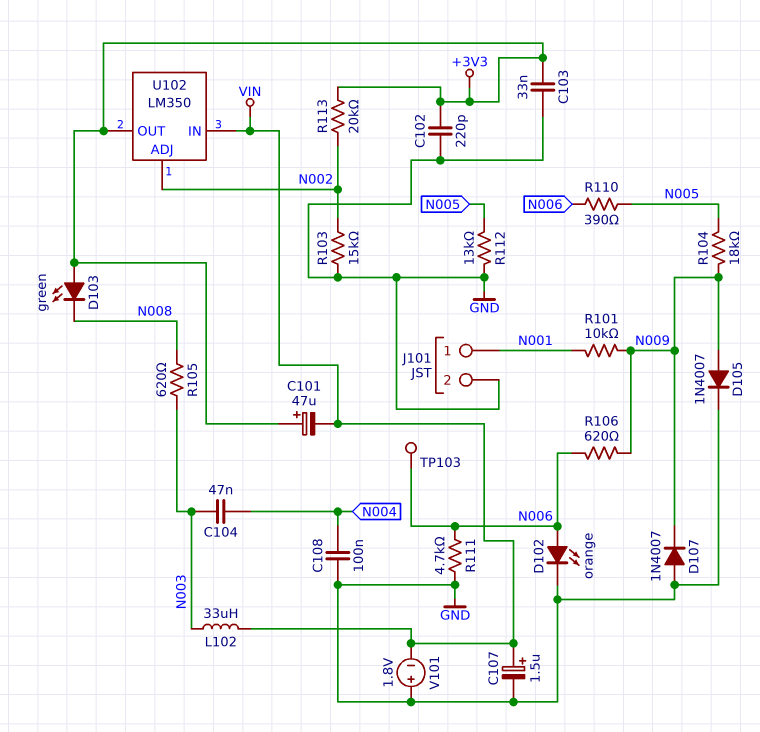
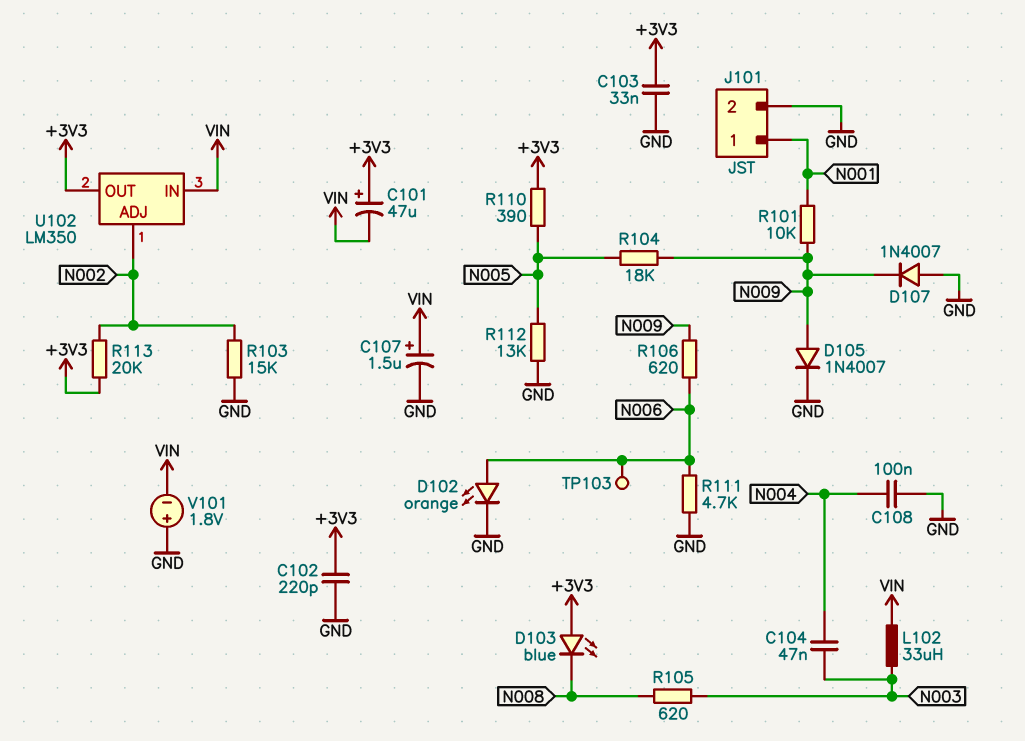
D103: LED green (A +3V3, K N008) -> LED blue (A +3V3, K N008)
R110: 390 (N005, N006) -> 390 (+3V3, N005)

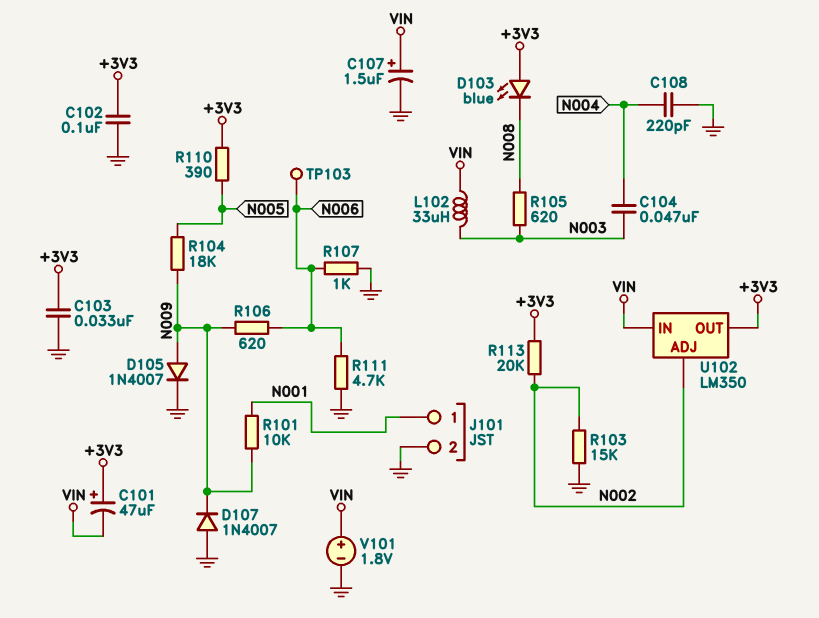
C102: 220pF (+3V3, GND) -> 100nF (+3V3, GND)
C108: 100nF (GND, N004) -> 220pF (GND, N004)
D102: LED orange (A N006, K GND) -> none
R107: none -> 1k (GND, N006)
R112: 13k (GND, N005) -> none
V101: 1.8V (plus GND, minus VIN) -> 1.8V (plus VIN, minus GND)

